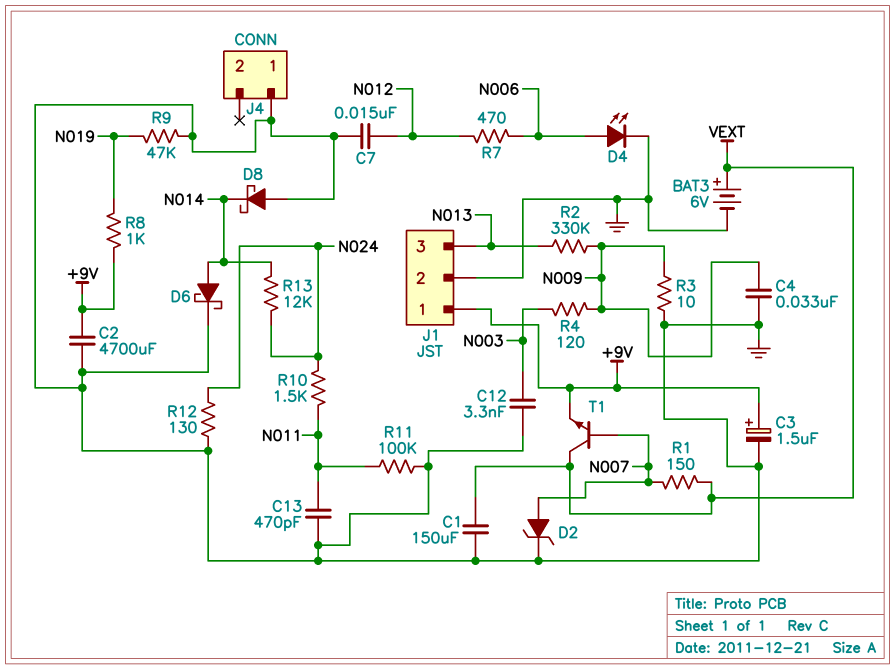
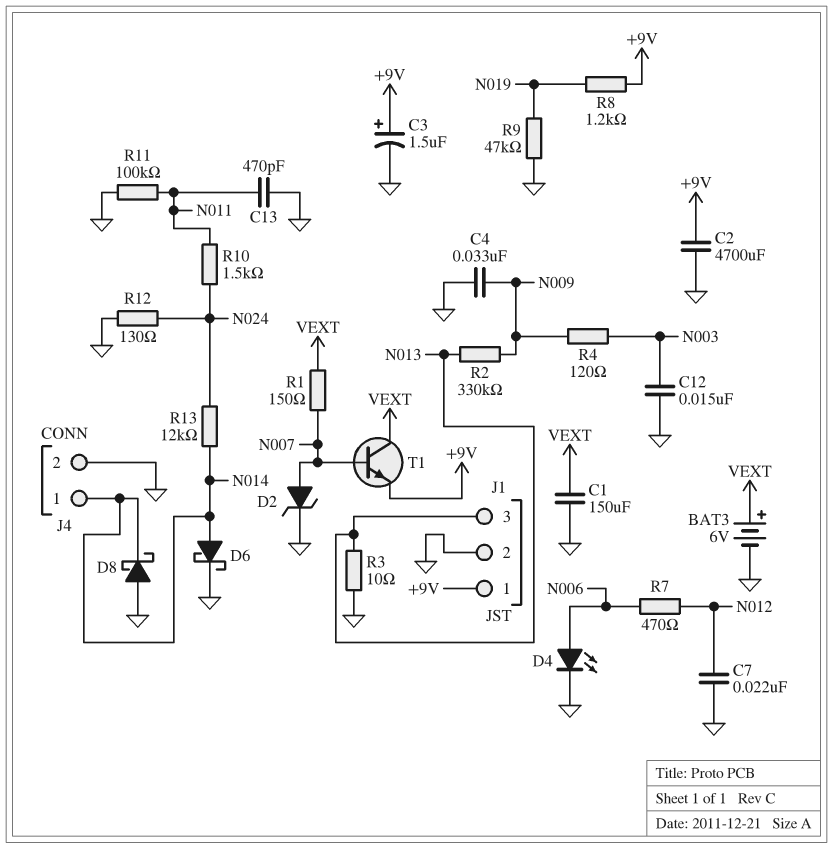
C7: 15nF (GND, N012) -> 22nF (GND, N012)
C12: 3.3nF (GND, N003) -> 15nF (GND, N003)
J4 pin 1: GND -> N014
J4 pin 2: none -> GND
R3: 10 (GND, N009) -> 10 (GND, N013)
R8: 1k (+9V, N019) -> 1.2k (+9V, N019)

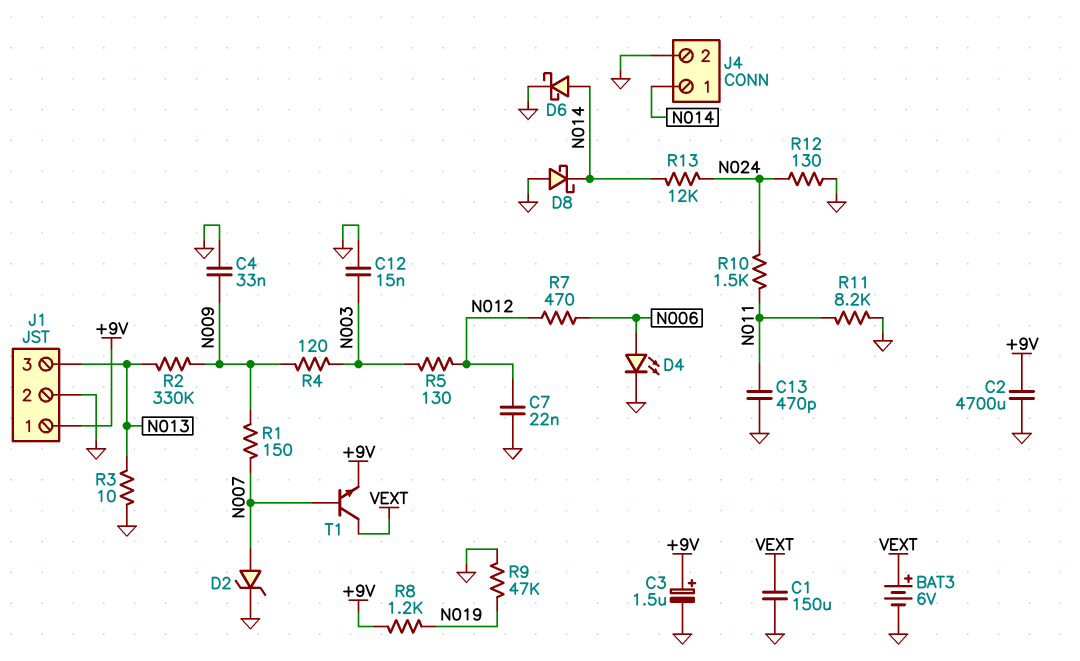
R1: 150 (N007, VEXT) -> 150 (N007, N009)
R5: none -> 130 (N003, N012)
R11: 100k (GND, N011) -> 8.2k (GND, N011)

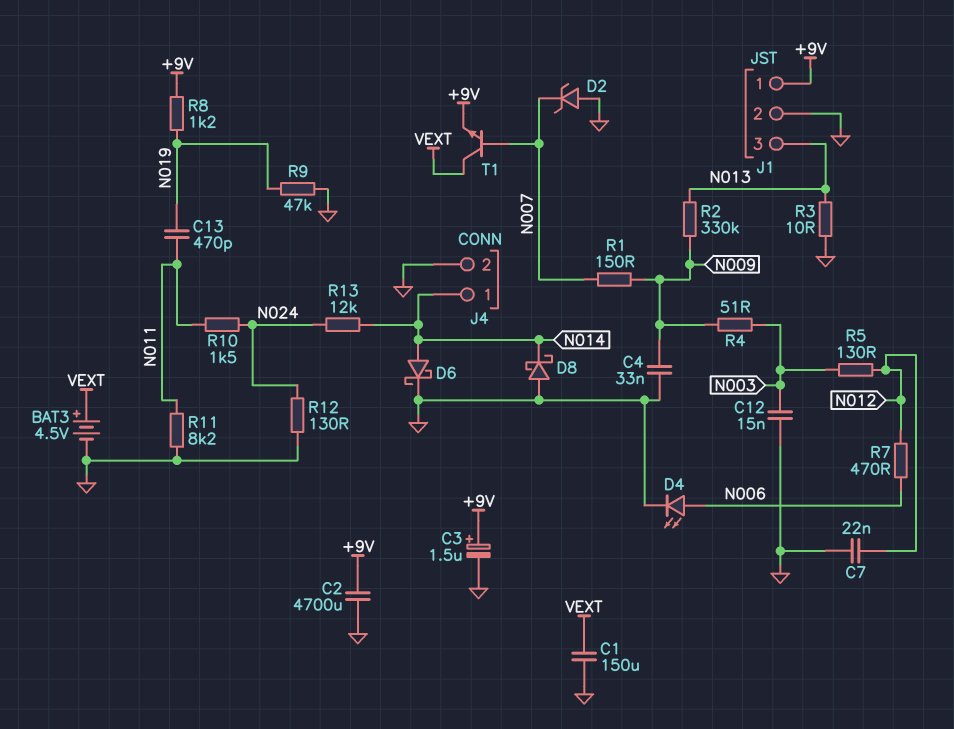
BAT3: 6V (plus VEXT, minus GND) -> 4.5V (plus VEXT, minus GND)
C13: 470pF (GND, N011) -> 470pF (N011, N019)
D2: zener (A N007, K GND) -> zener (A GND, K N007)
R4: 120 (N003, N009) -> 51 (N003, N009)

